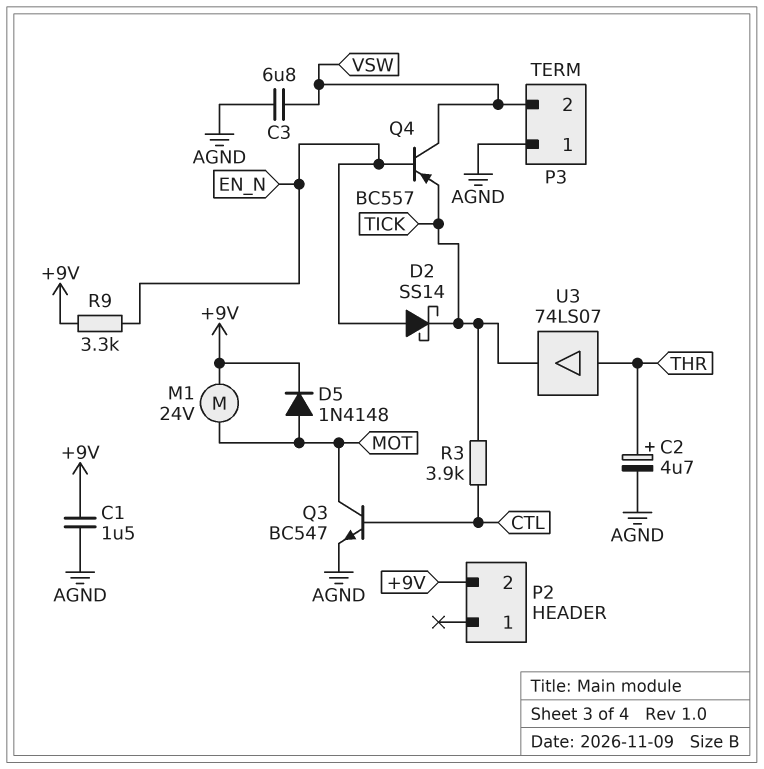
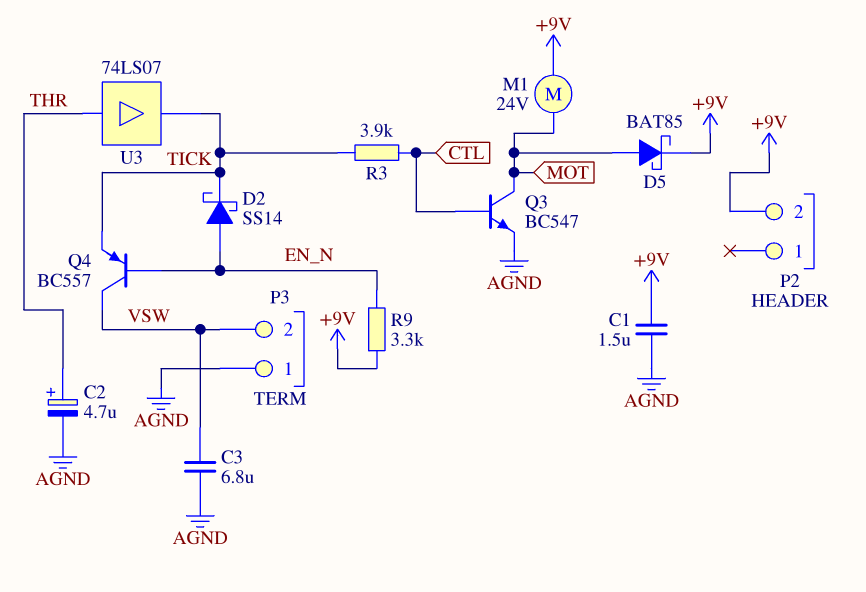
D5: diode 1N4148 (A MOT, K +9V) -> schottky BAT85 (A MOT, K +9V)

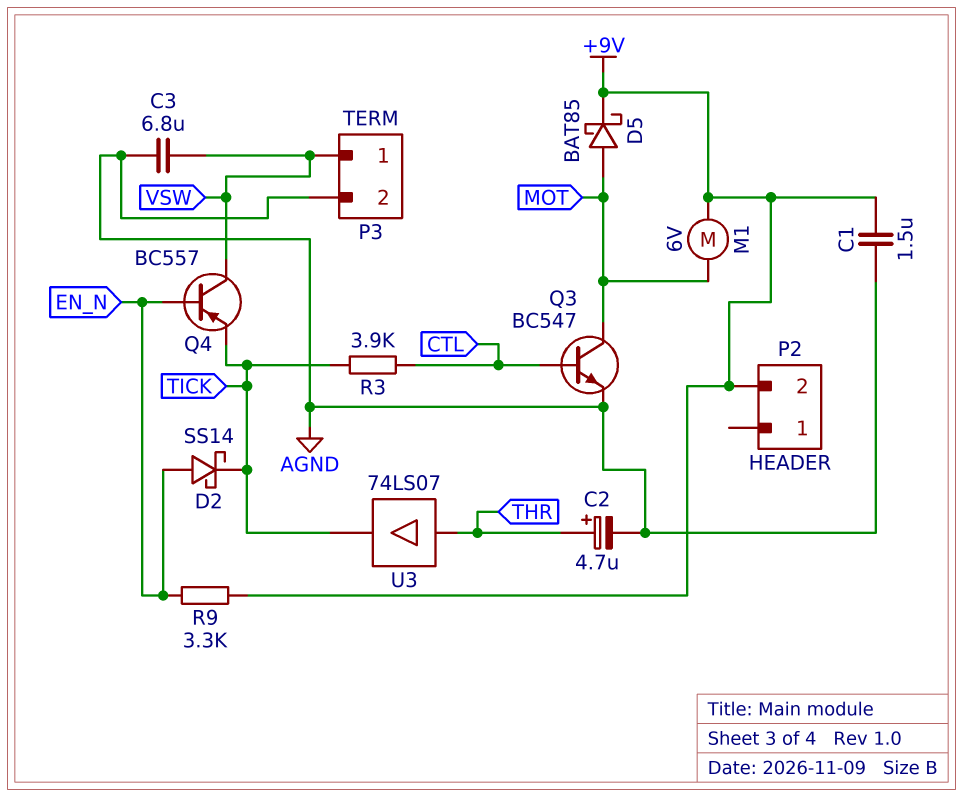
M1: motor 24V (+9V, MOT) -> motor 6V (+9V, MOT)
P3 pin 1: AGND -> VSW
P3 pin 2: VSW -> AGND

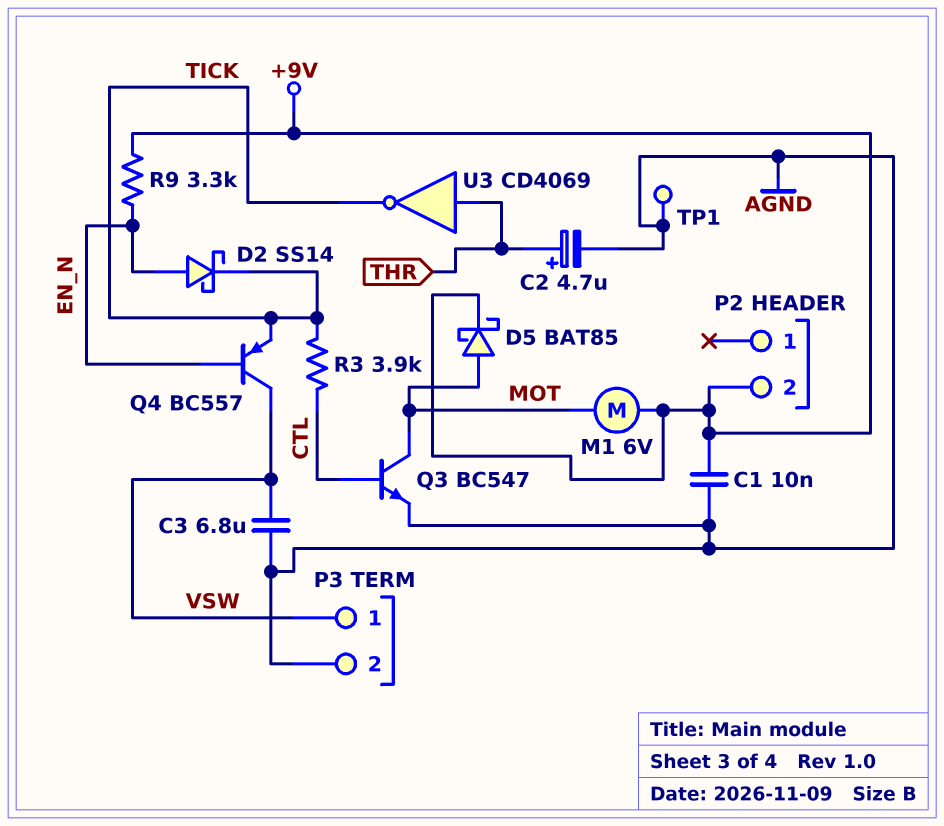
C1: 1.5uF (+9V, AGND) -> 10nF (+9V, AGND)
TP1: none -> test point (AGND)
U3: buffer 74LS07 (in THR, out TICK) -> NOT CD4069 (in THR, out TICK)

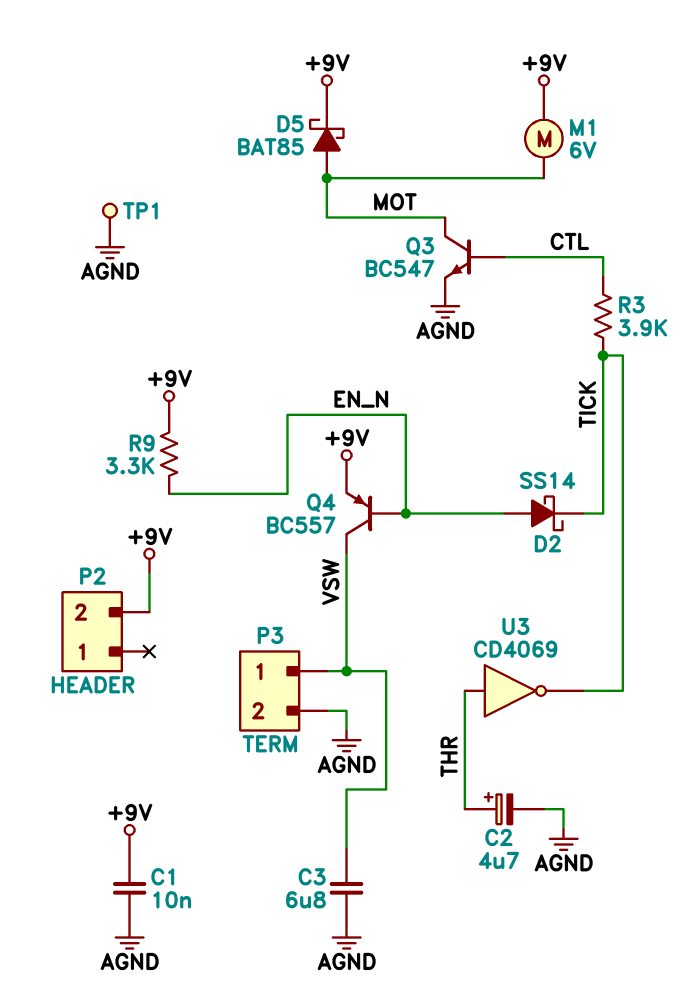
Q4: PNP BC557 (B EN_N, C VSW, E TICK) -> PNP BC557 (B EN_N, C VSW, E +9V)

